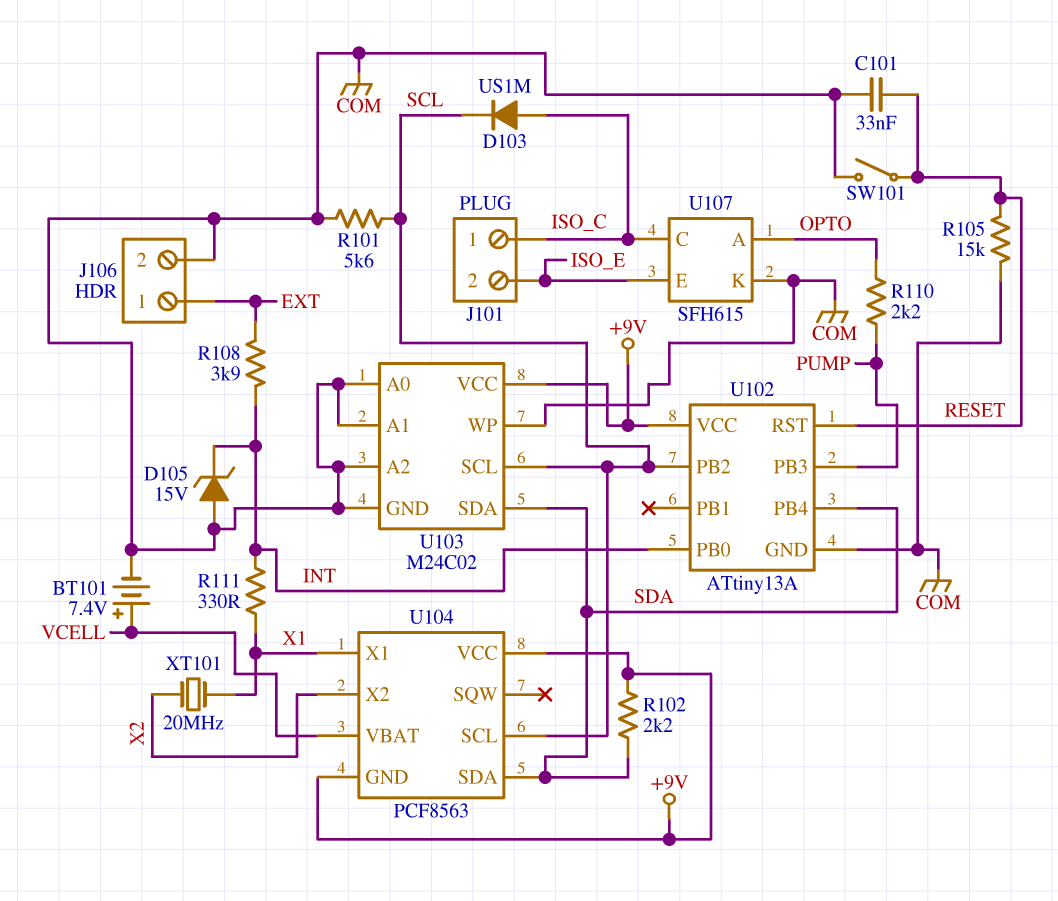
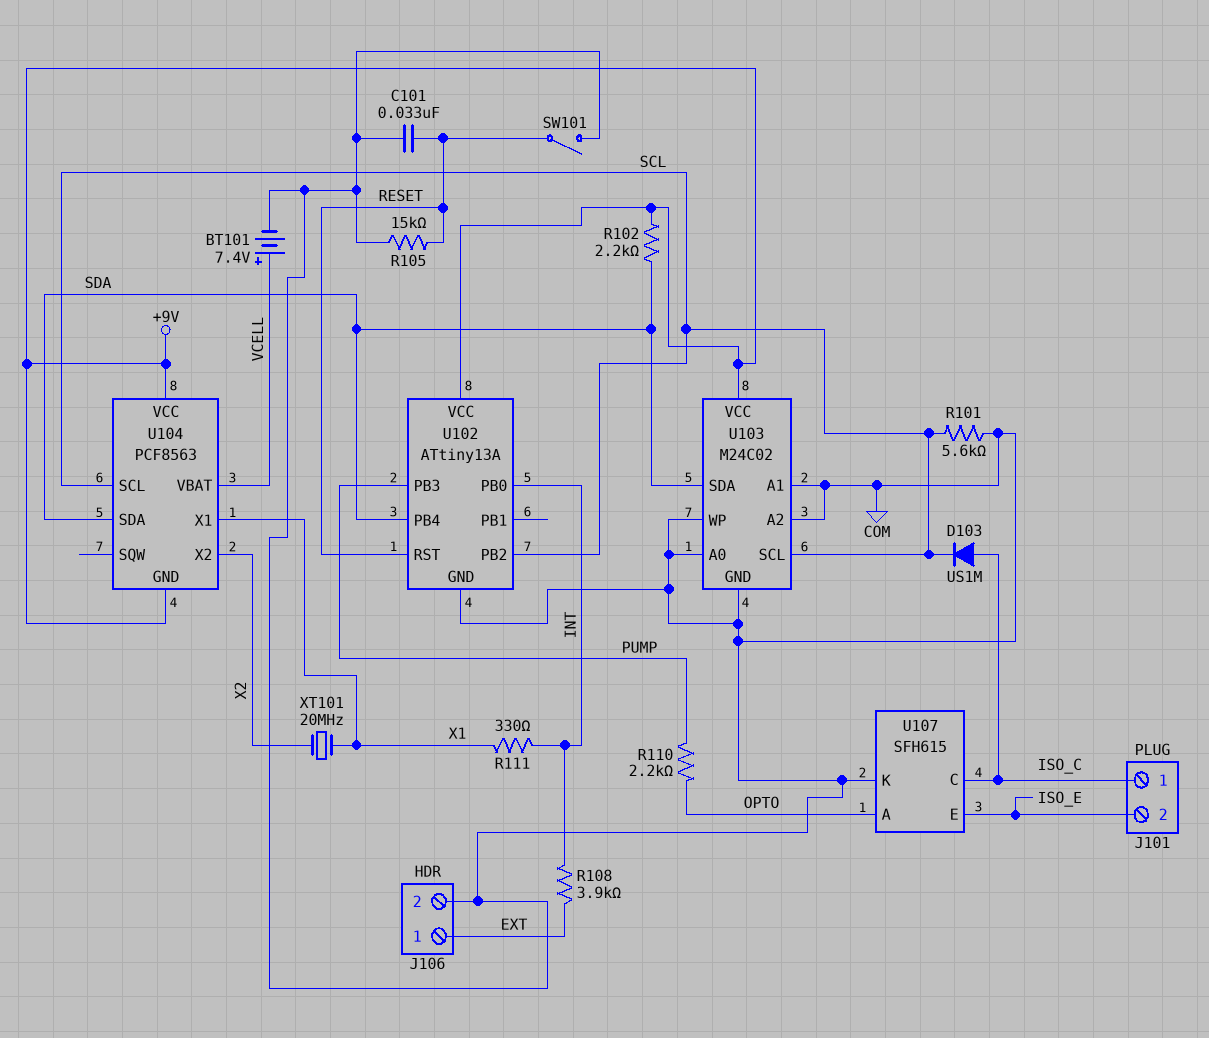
D105: zener 15V (A COM, K INT) -> none

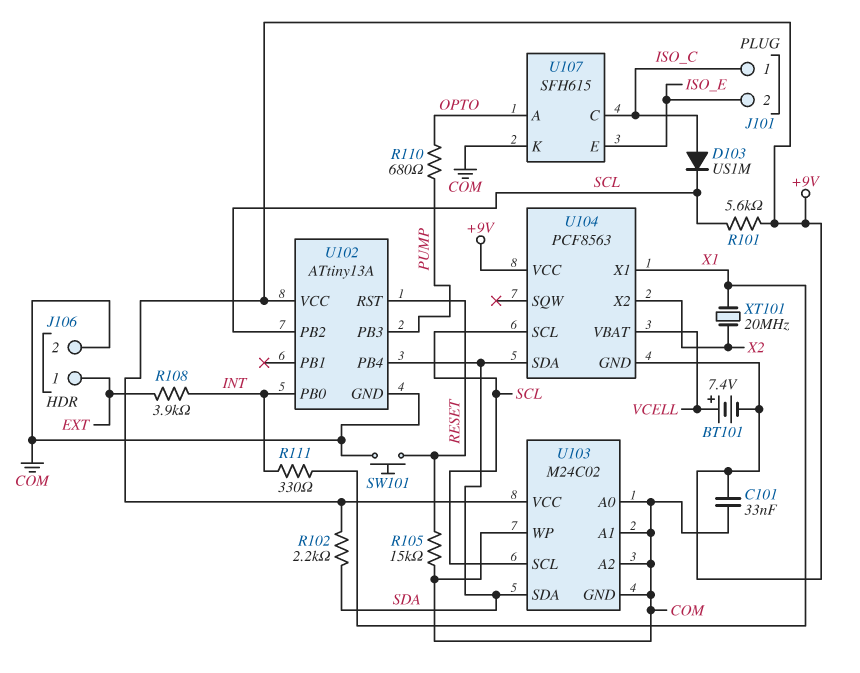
BT101: 7.4V (plus VCELL, minus COM) -> 7.4V (plus VCELL, minus +9V)
C101: 33nF (COM, RESET) -> 33nF (+9V, COM)
R101: 5.6k (COM, SCL) -> 5.6k (+9V, SCL)
R110: 2.2k (OPTO, PUMP) -> 680 (OPTO, PUMP)
SW101: switch (COM, RESET) -> button (COM, RESET)

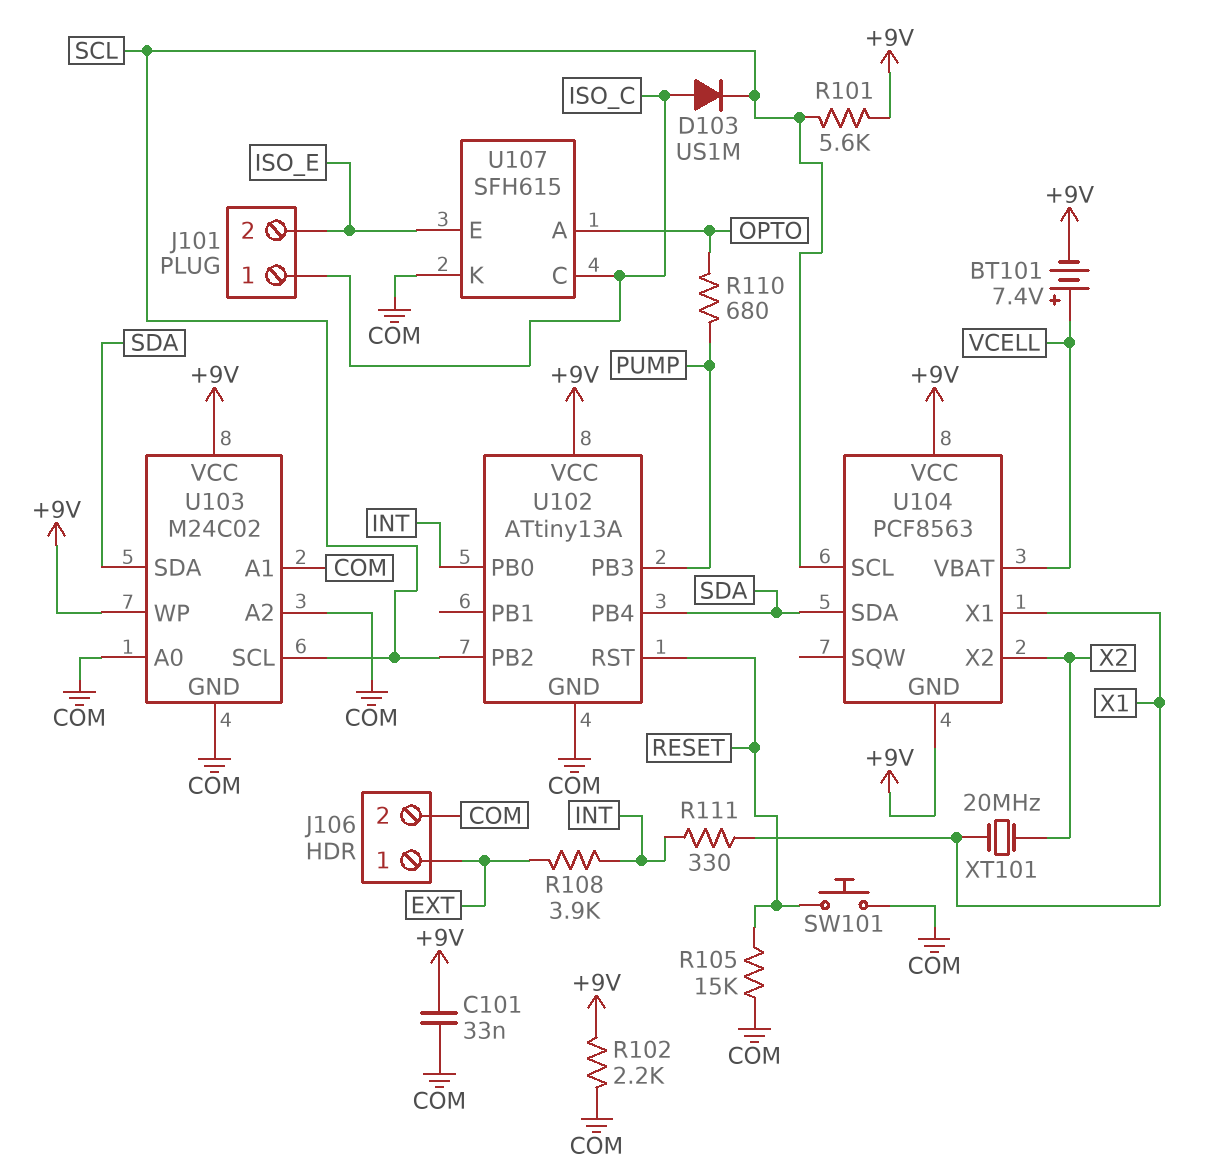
R102: 2.2k (+9V, SDA) -> 2.2k (+9V, COM)
U103 pin WP: COM -> +9V

